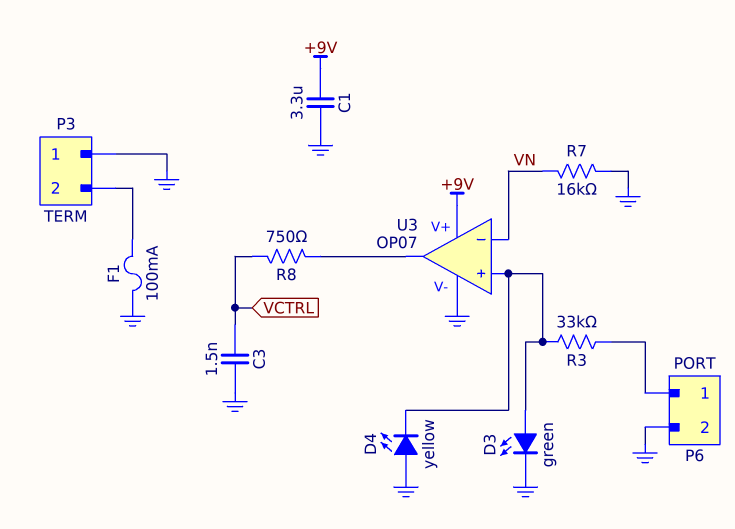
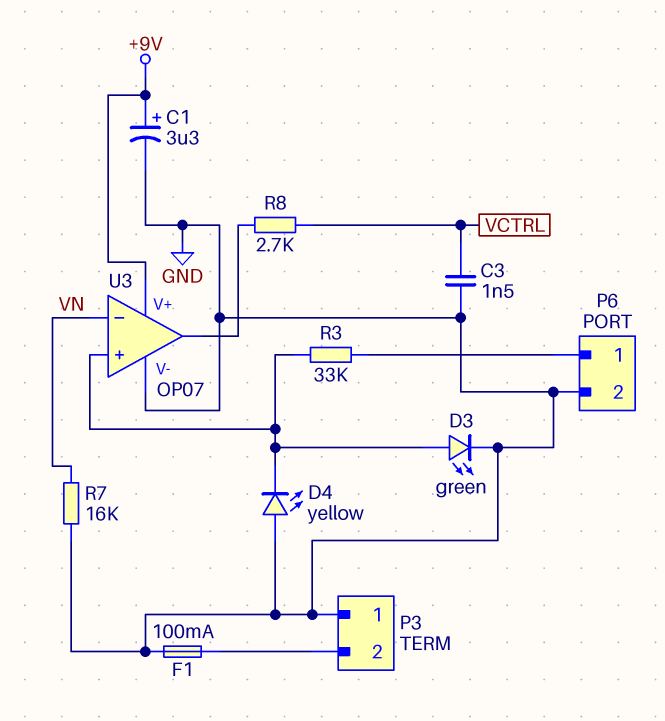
C1: 3.3uF (+9V, GND) -> 3.3uF (plus +9V, minus GND)
R8: 750 (U3/out, VCTRL) -> 2.7k (U3/out, VCTRL)

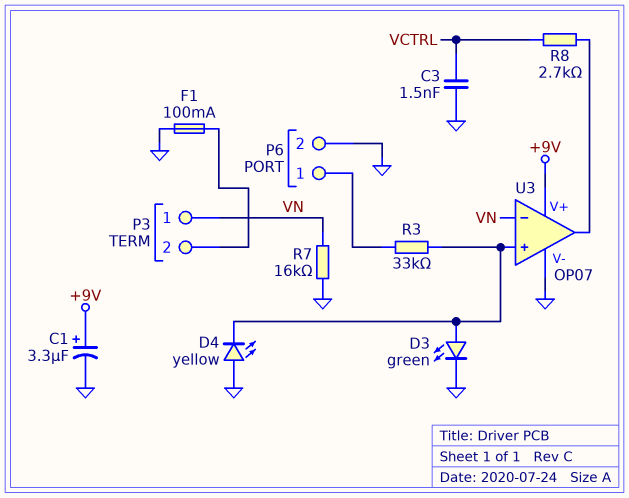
P3 pin 1: GND -> VN

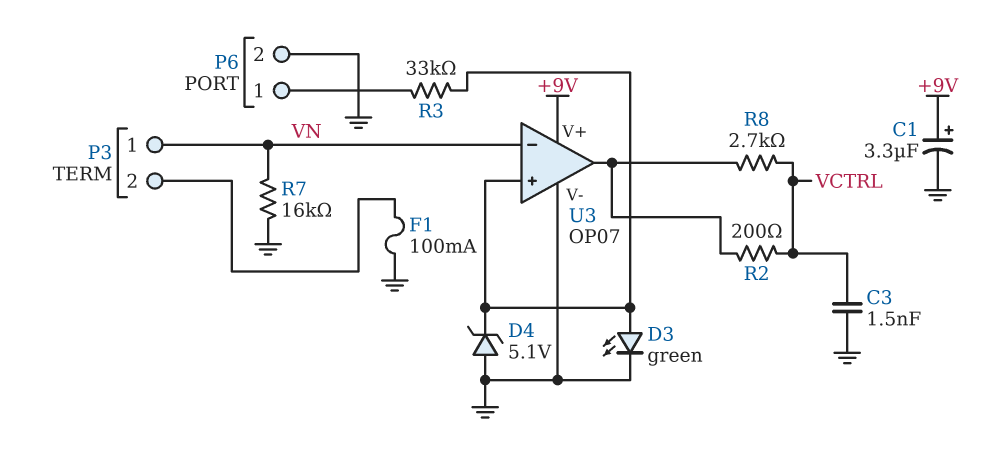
D4: LED yellow (A GND, K U3/in+) -> zener 5.1V (A GND, K U3/in+)
R2: none -> 200 (U3/out, VCTRL)

